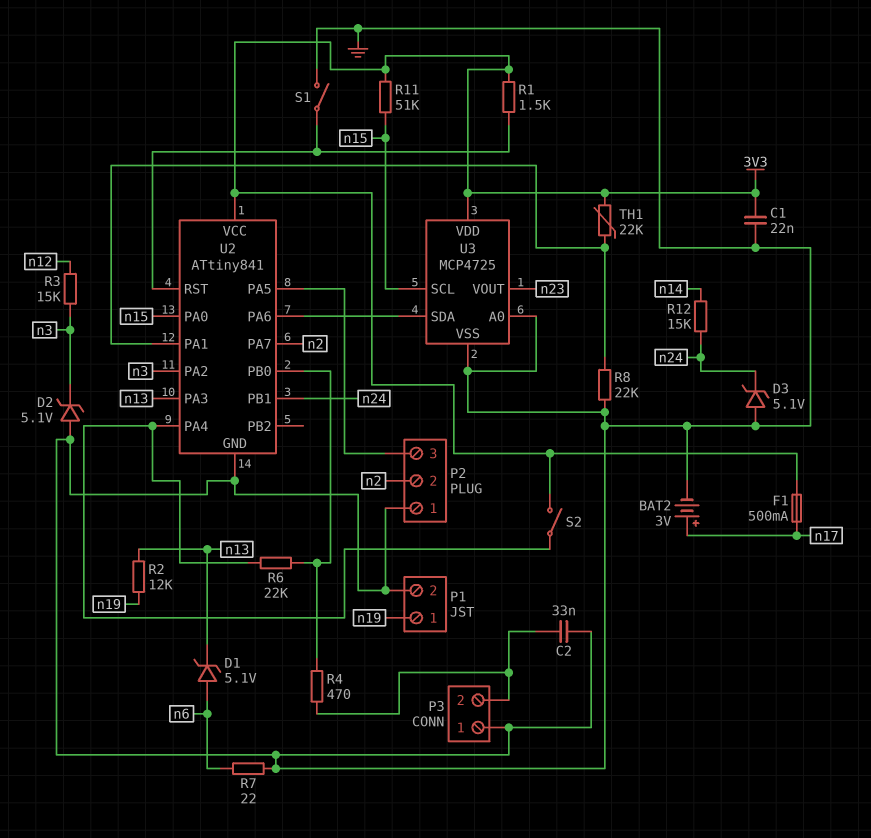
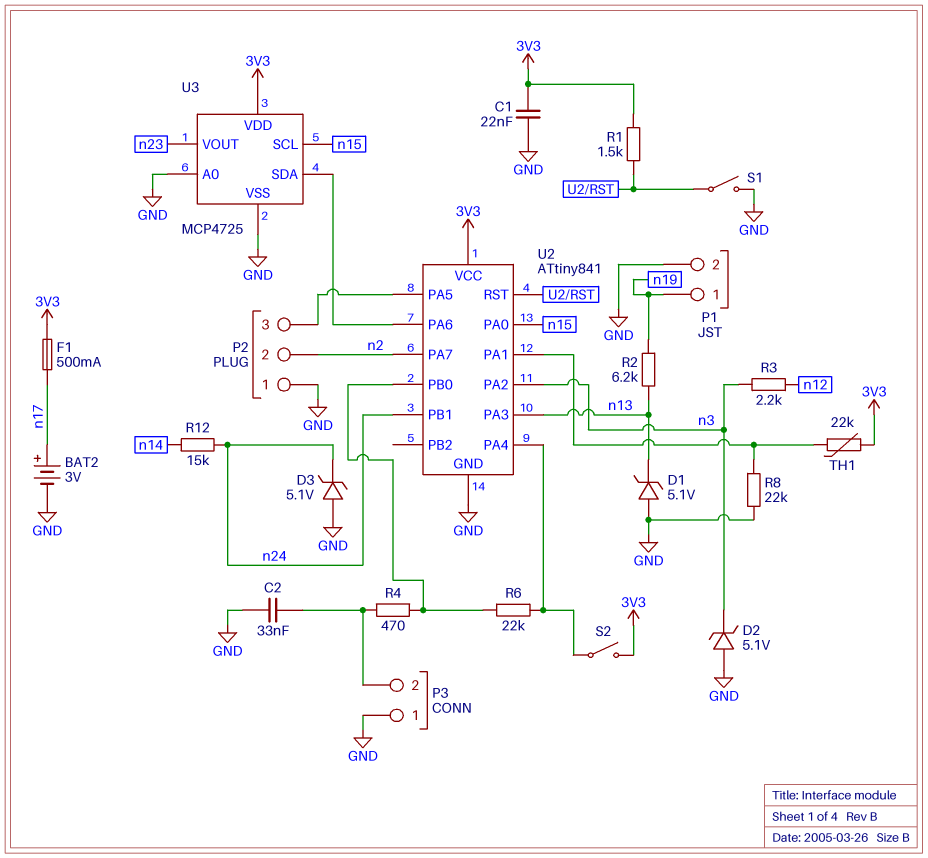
D1: zener 5.1V (A n6, K n13) -> zener 5.1V (A GND, K n13)
R2: 12k (n13, n19) -> 6.2k (n13, n19)
R3: 15k (n3, n12) -> 2.2k (n3, n12)
R7: 22 (GND, n6) -> none
R11: 51k (3V3, n15) -> none

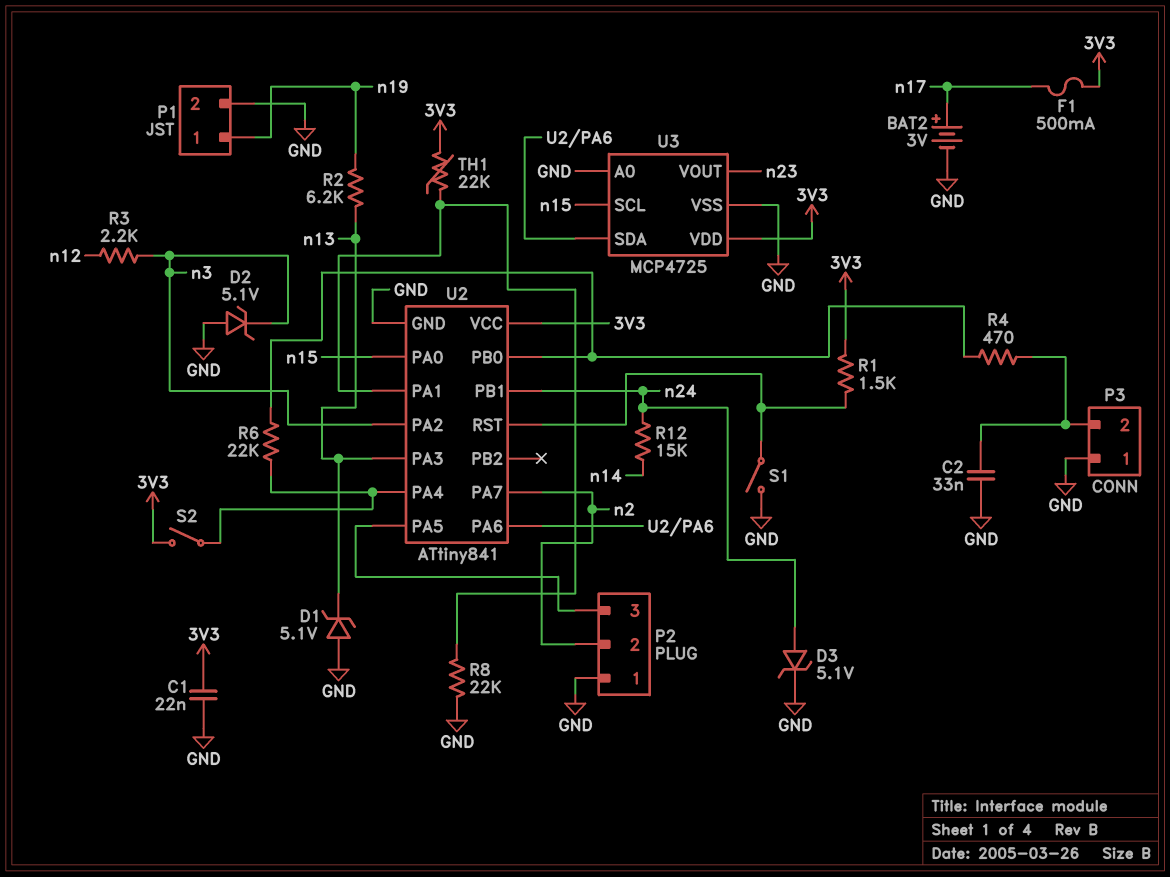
D3: zener 5.1V (A GND, K n24) -> zener 5.1V (A n24, K GND)

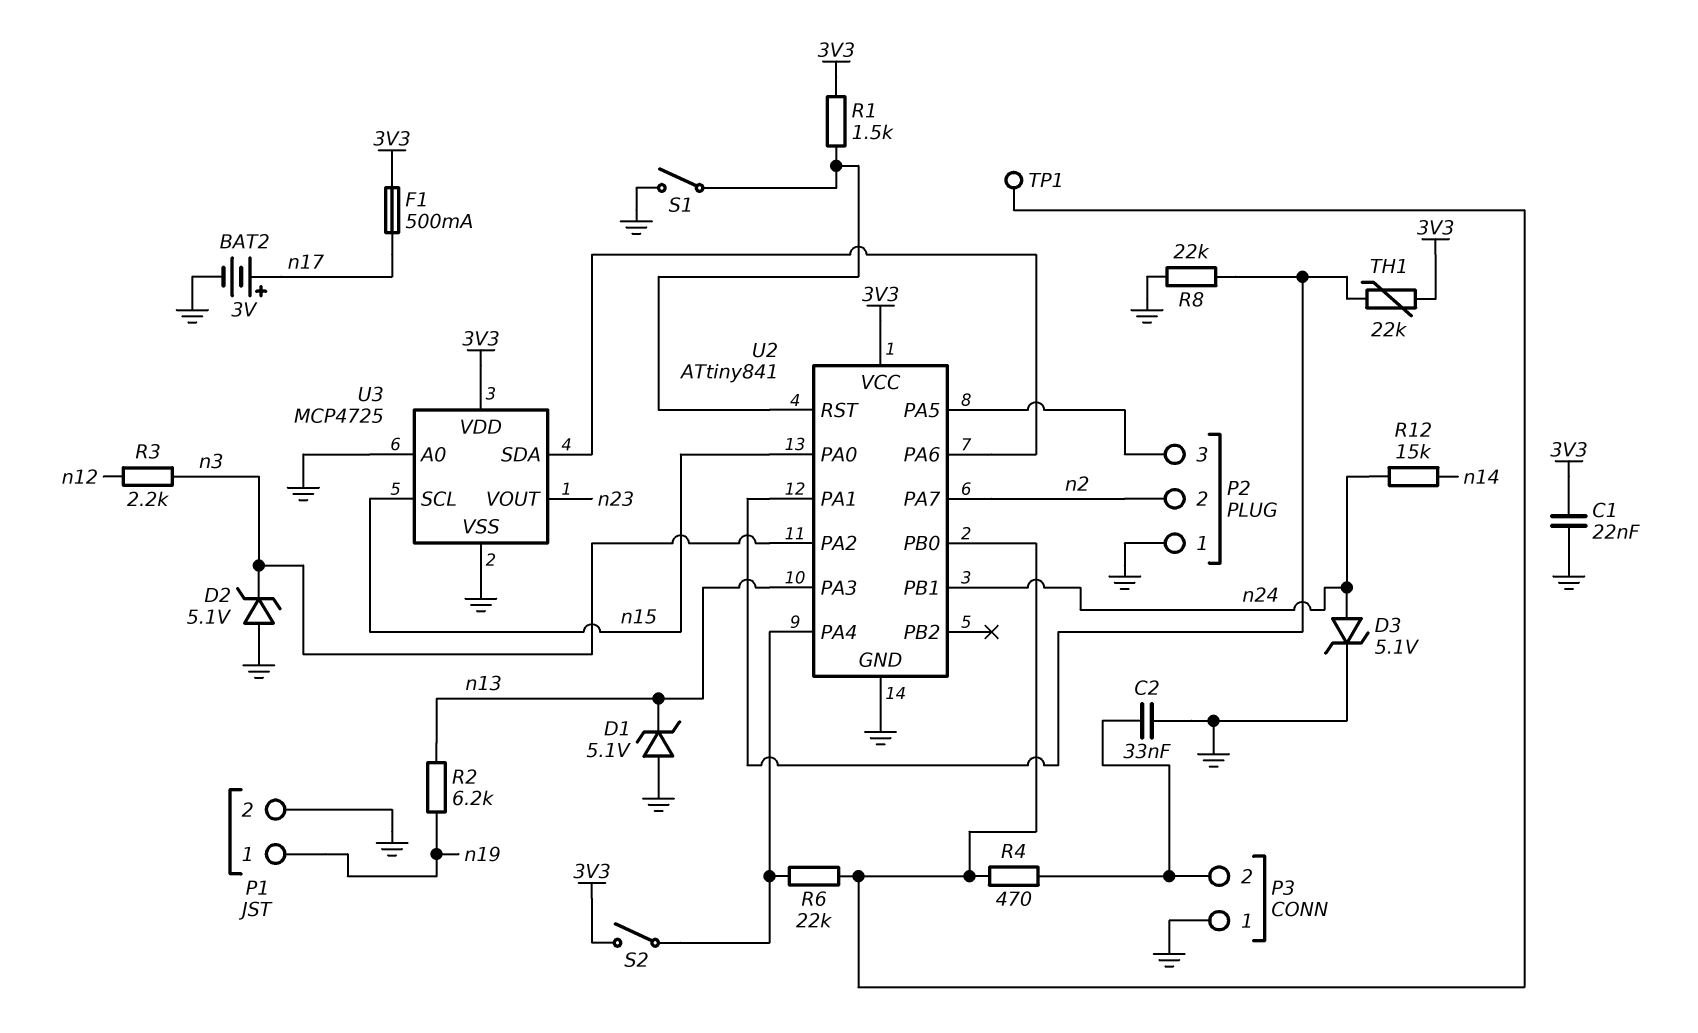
TP1: none -> test point (U2/PB0)

